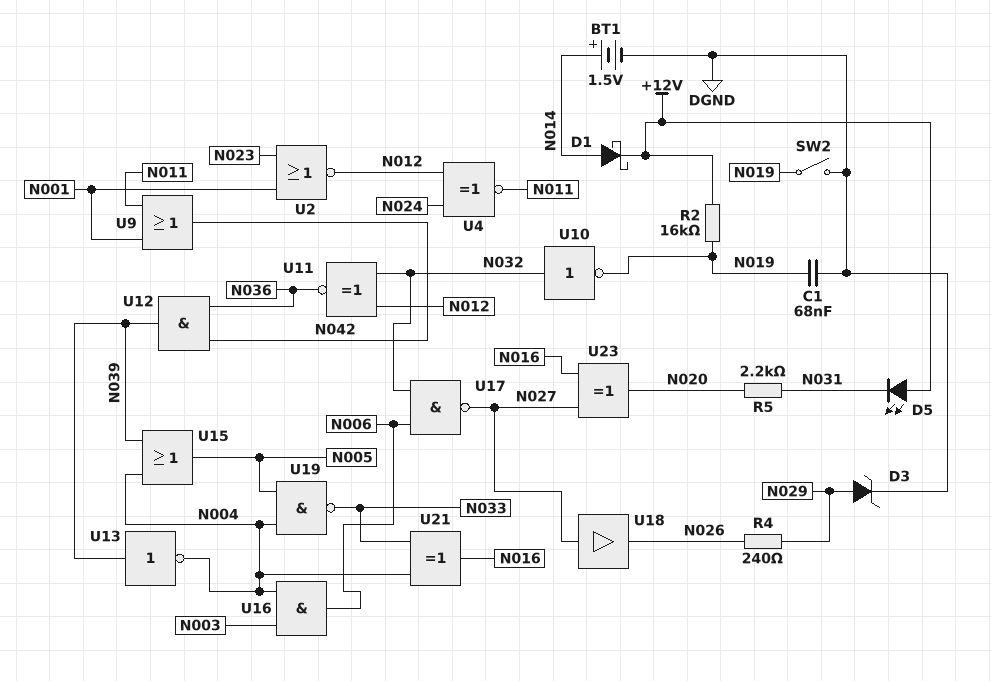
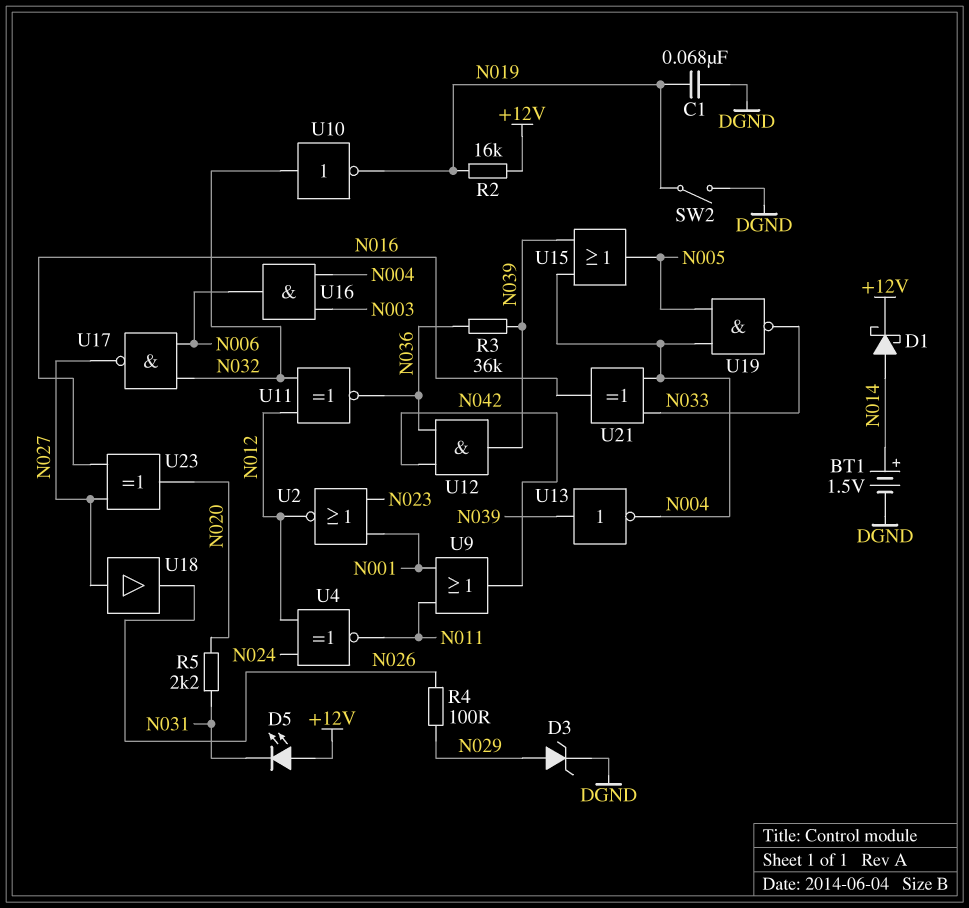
R3: none -> 36k (N036, N039)
R4: 240 (N026, N029) -> 100 (N026, N029)

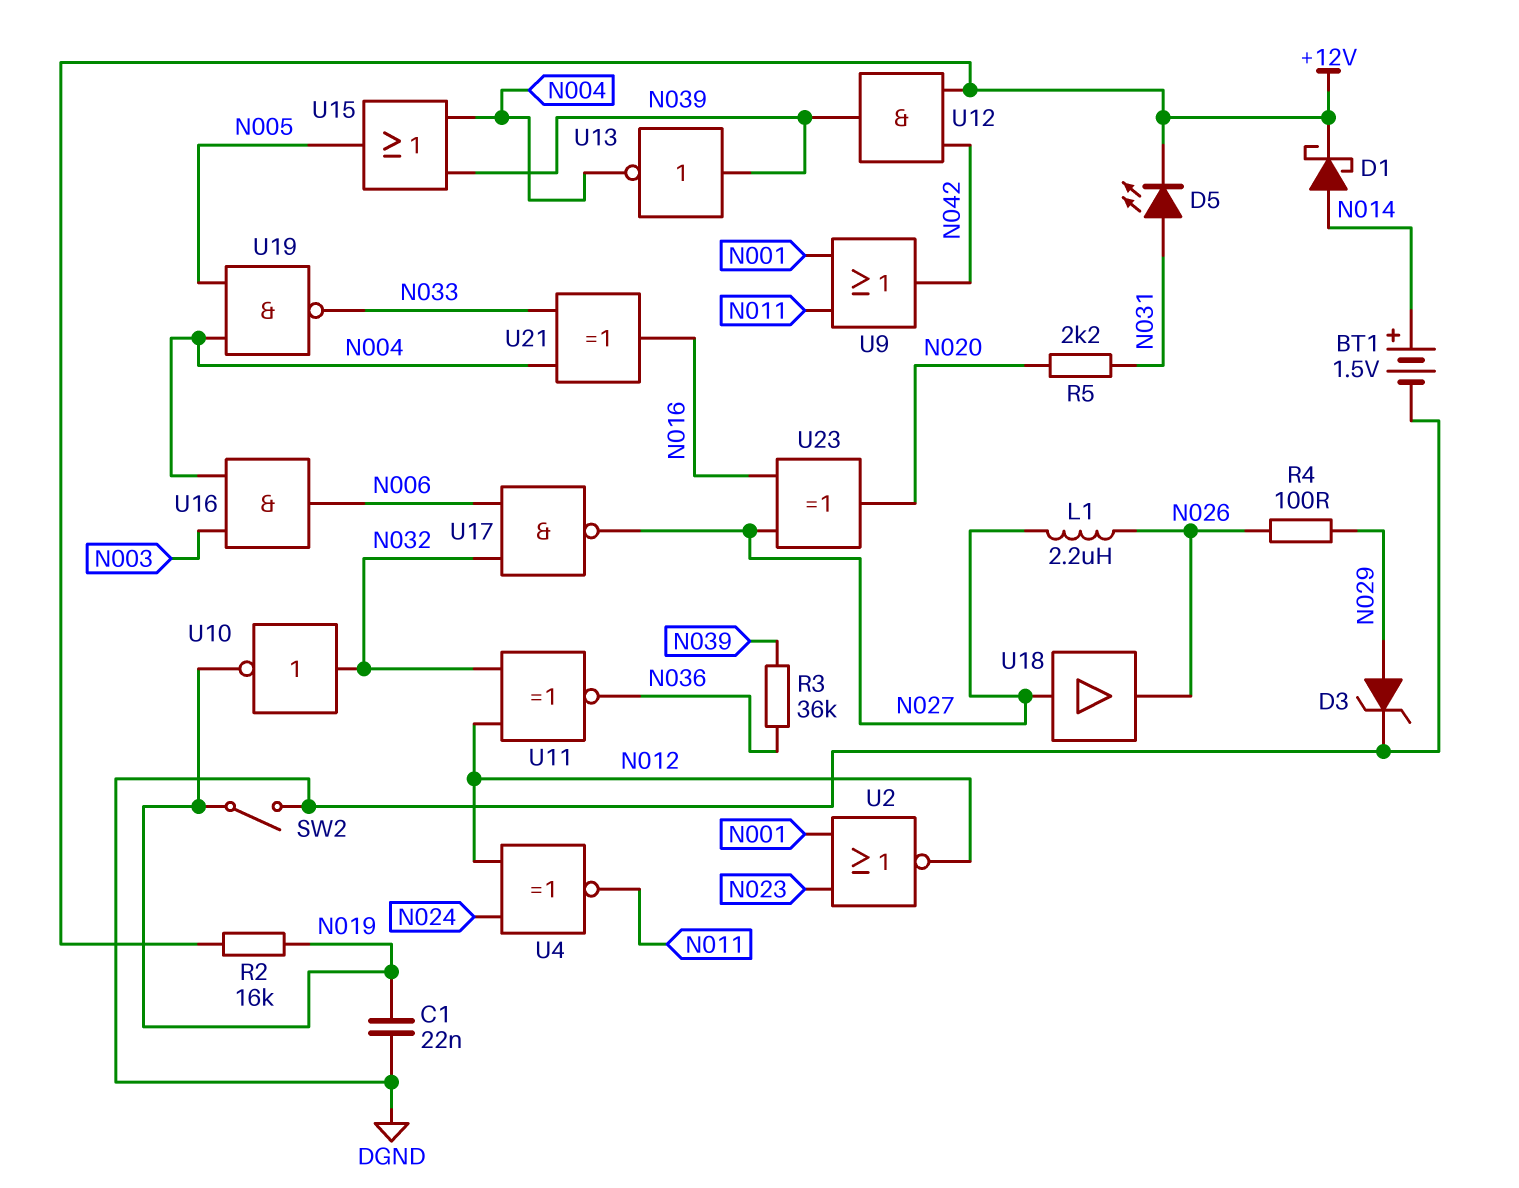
C1: 68nF (DGND, N019) -> 22nF (DGND, N019)
D5: LED (A +12V, K N031) -> LED (A N031, K +12V)
L1: none -> 2.2uH (N026, N027)
U12: AND (in N036, in N042, out N039) -> AND (in +12V, in N042, out N039)

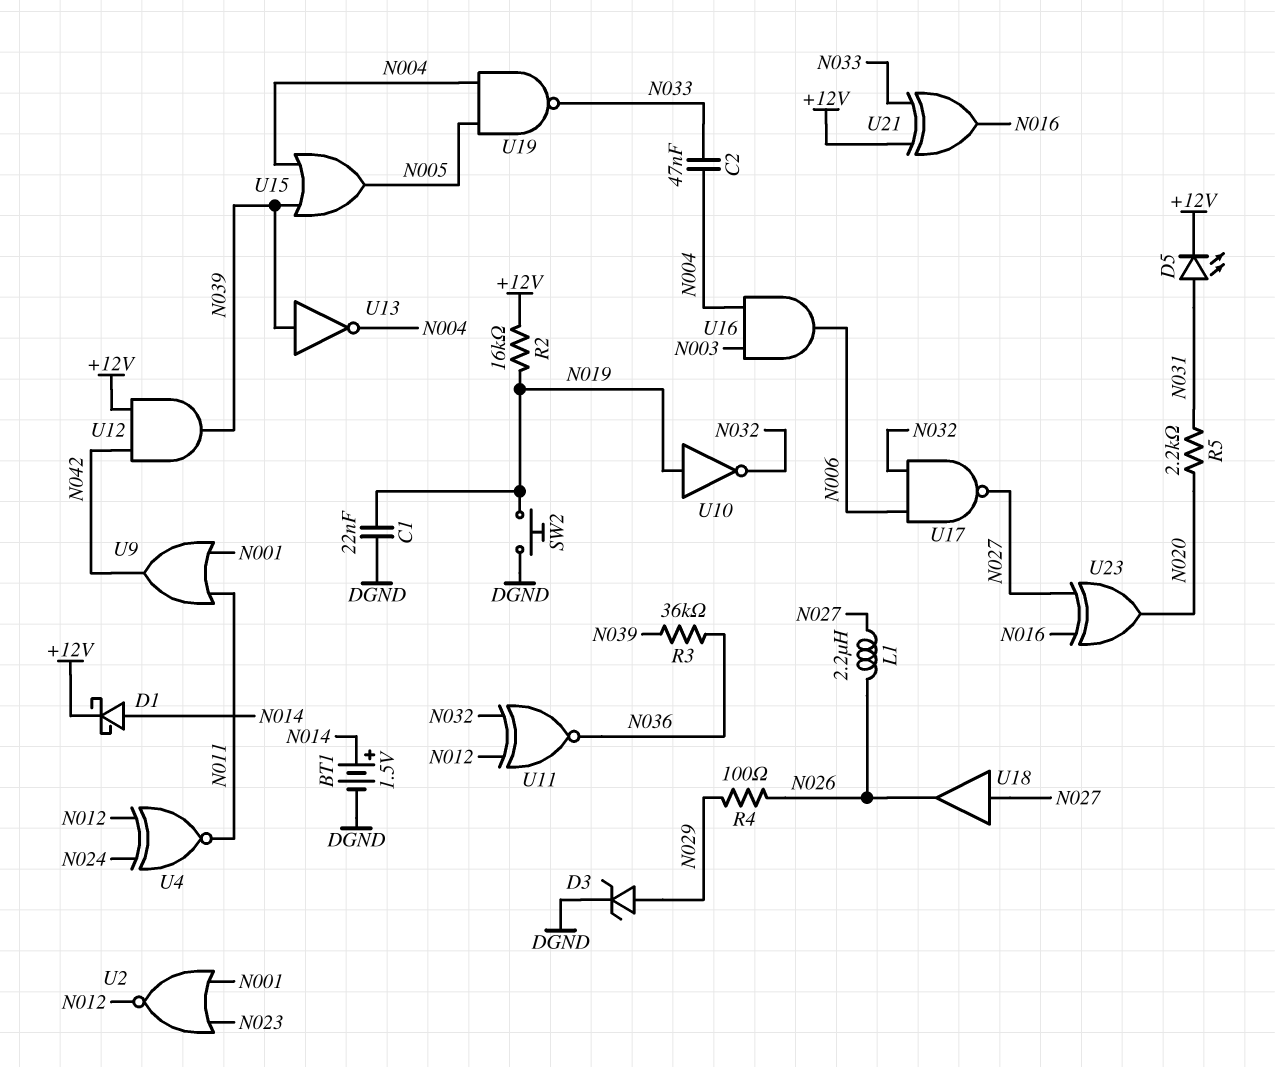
C2: none -> 47nF (N004, N033)
SW2: switch (DGND, N019) -> button (DGND, N019)
U10: NOT (in N032, out N019) -> NOT (in N019, out N032)
U21: XOR (in N004, in N033, out N016) -> XOR (in +12V, in N033, out N016)

